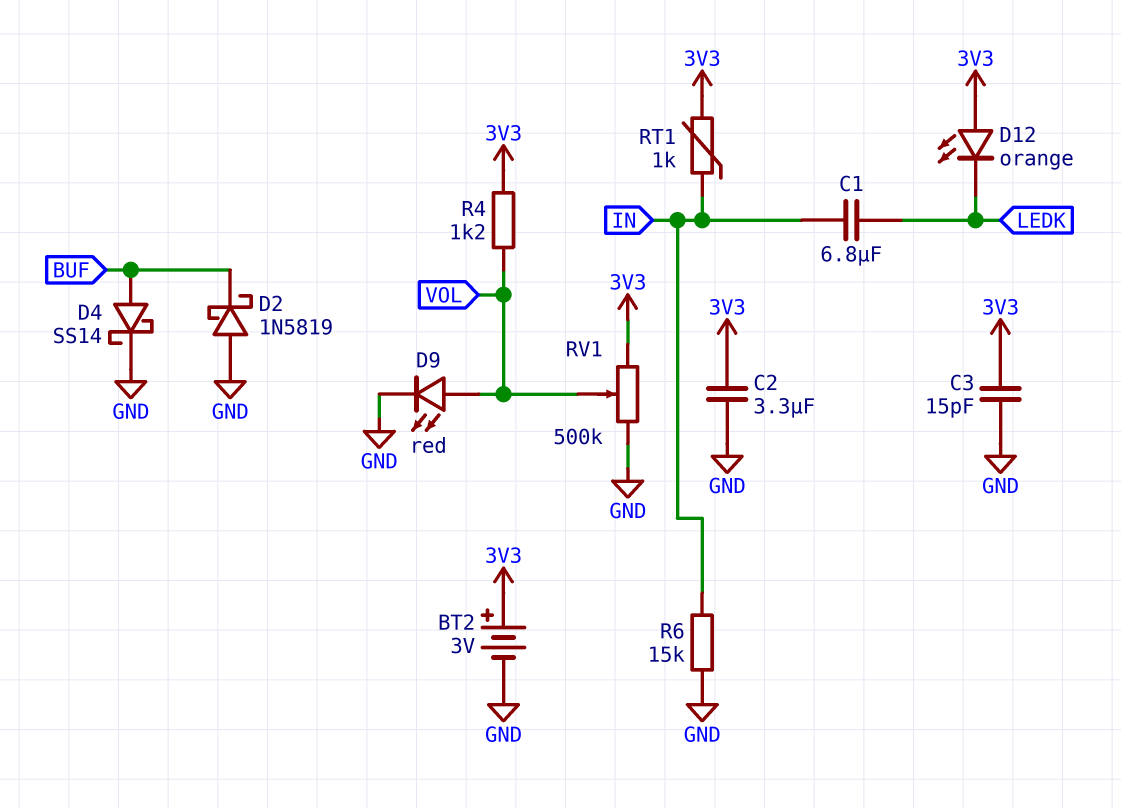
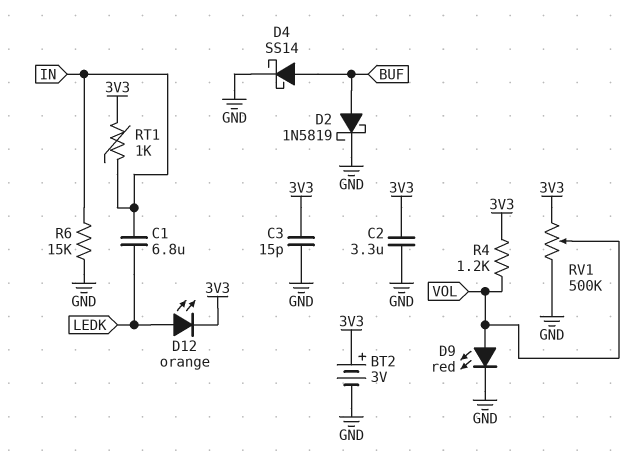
D2: schottky 1N5819 (A GND, K BUF) -> schottky 1N5819 (A BUF, K GND)
D12: LED orange (A 3V3, K LEDK) -> LED orange (A LEDK, K 3V3)

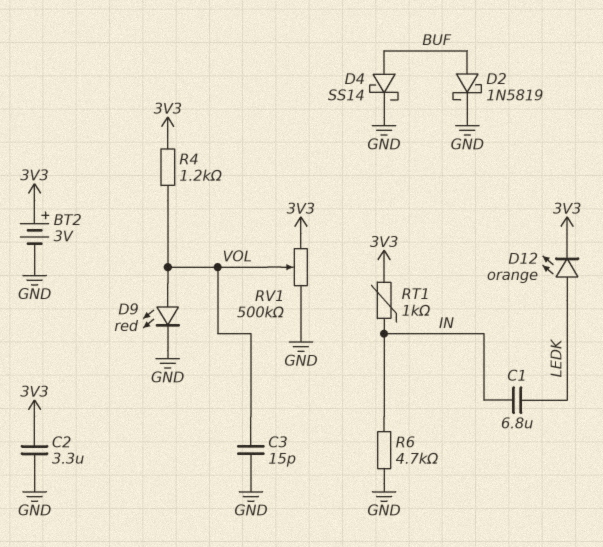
C3: 15pF (3V3, GND) -> 15pF (GND, VOL)
R6: 15k (GND, IN) -> 4.7k (GND, IN)

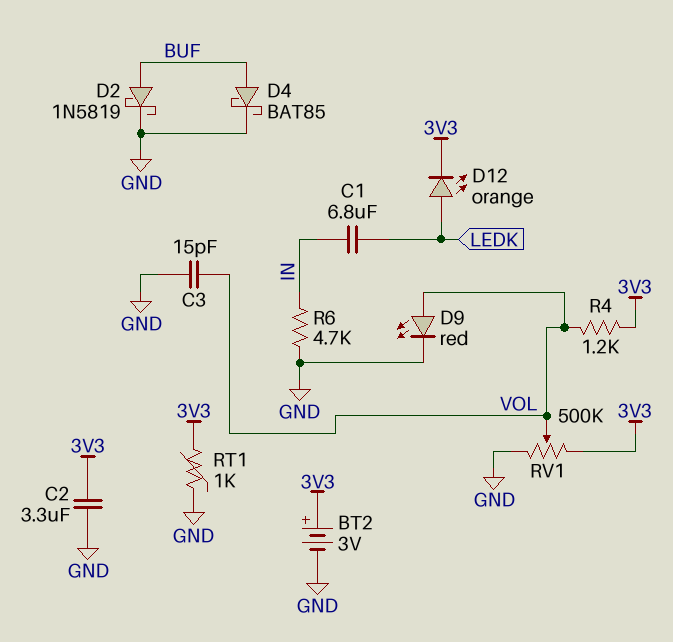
D4: schottky SS14 (A BUF, K GND) -> schottky BAT85 (A BUF, K GND)
RT1: 1k (3V3, IN) -> 1k (3V3, GND)

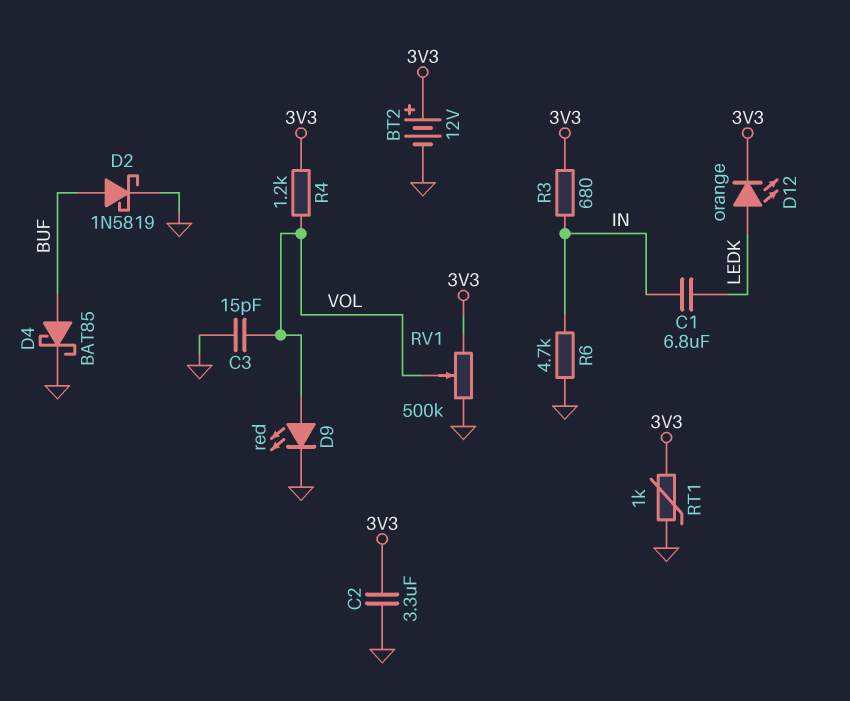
BT2: 3V (plus 3V3, minus GND) -> 12V (plus 3V3, minus GND)
R3: none -> 680 (3V3, IN)

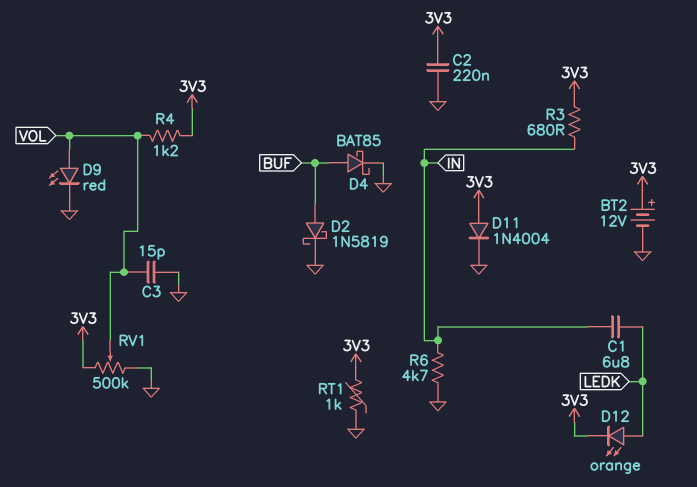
C2: 3.3uF (3V3, GND) -> 220nF (3V3, GND)
D11: none -> diode 1N4004 (A 3V3, K GND)

